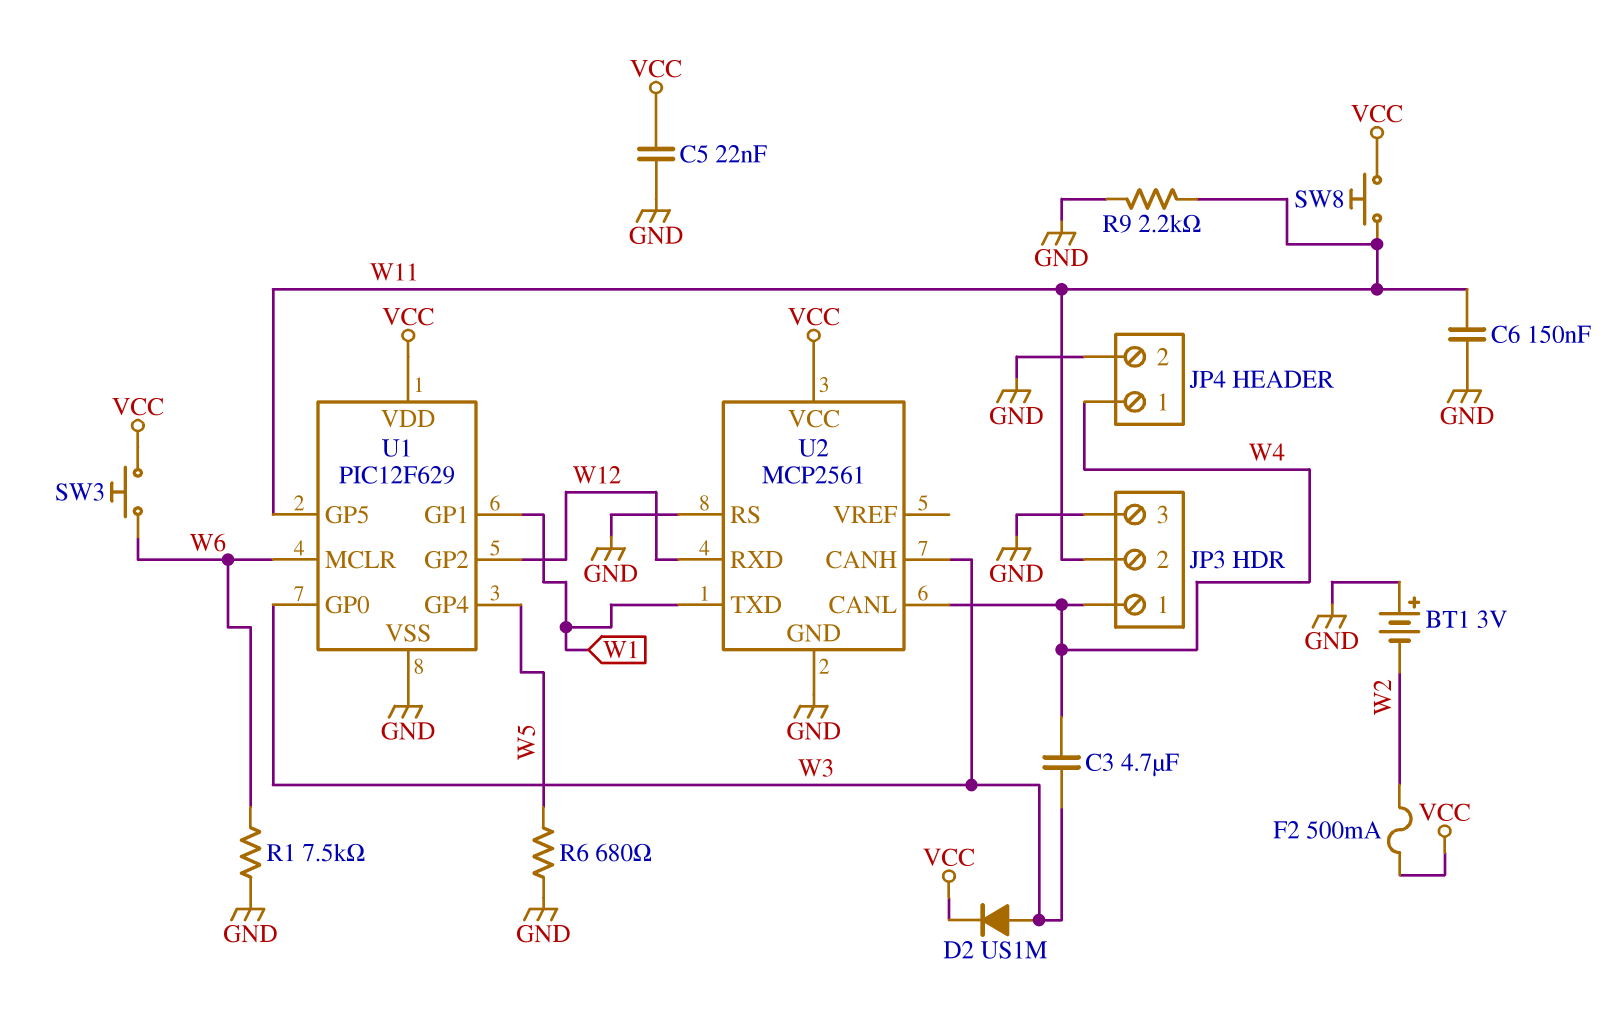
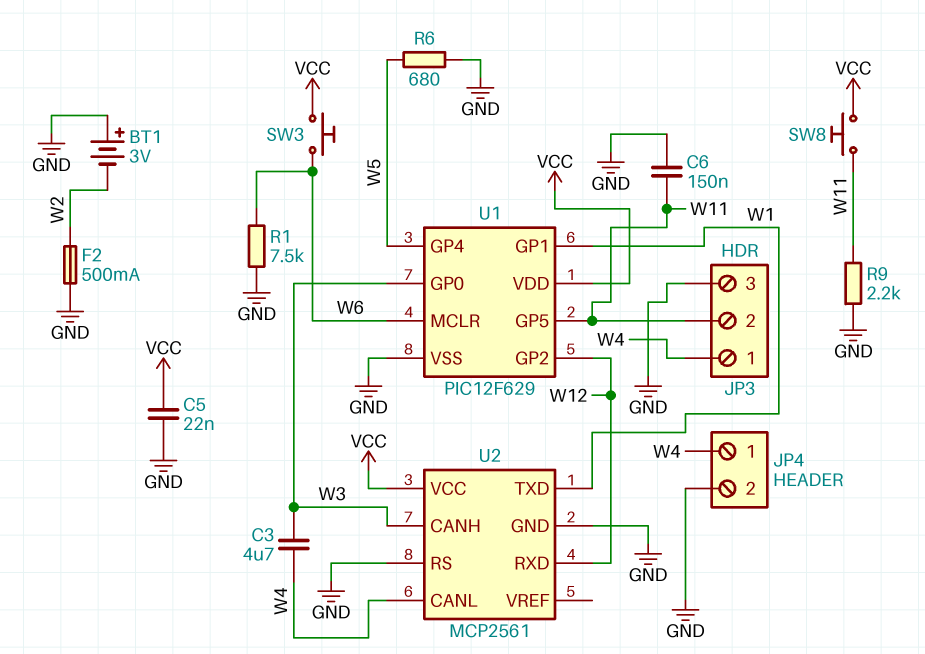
D2: diode US1M (A W3, K VCC) -> none
F2: 500mA (VCC, W2) -> 500mA (GND, W2)

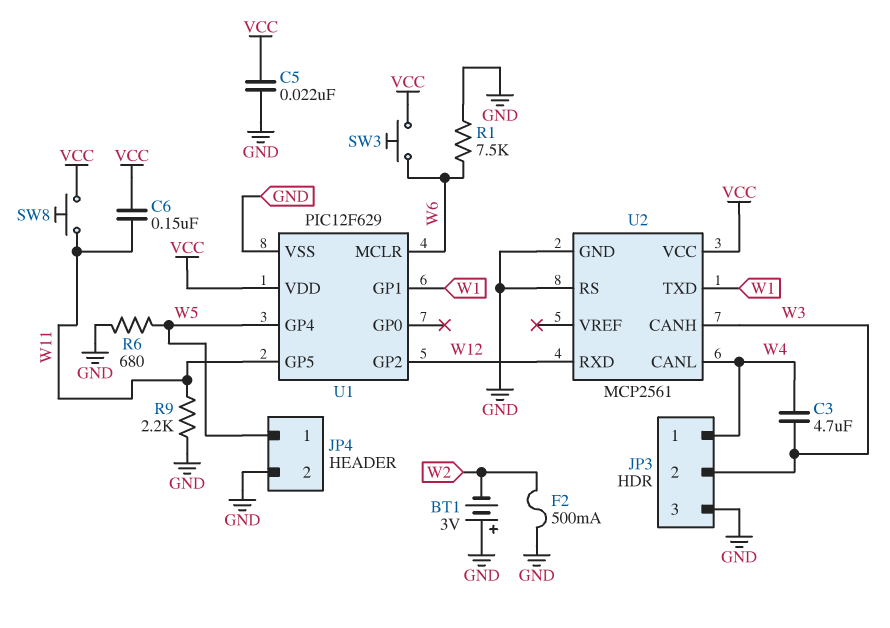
C6: 150nF (GND, W11) -> 150nF (VCC, W11)
JP3 pin 2: W11 -> W3
JP4 pin 1: W4 -> W5
U1 pin GP0: W3 -> none

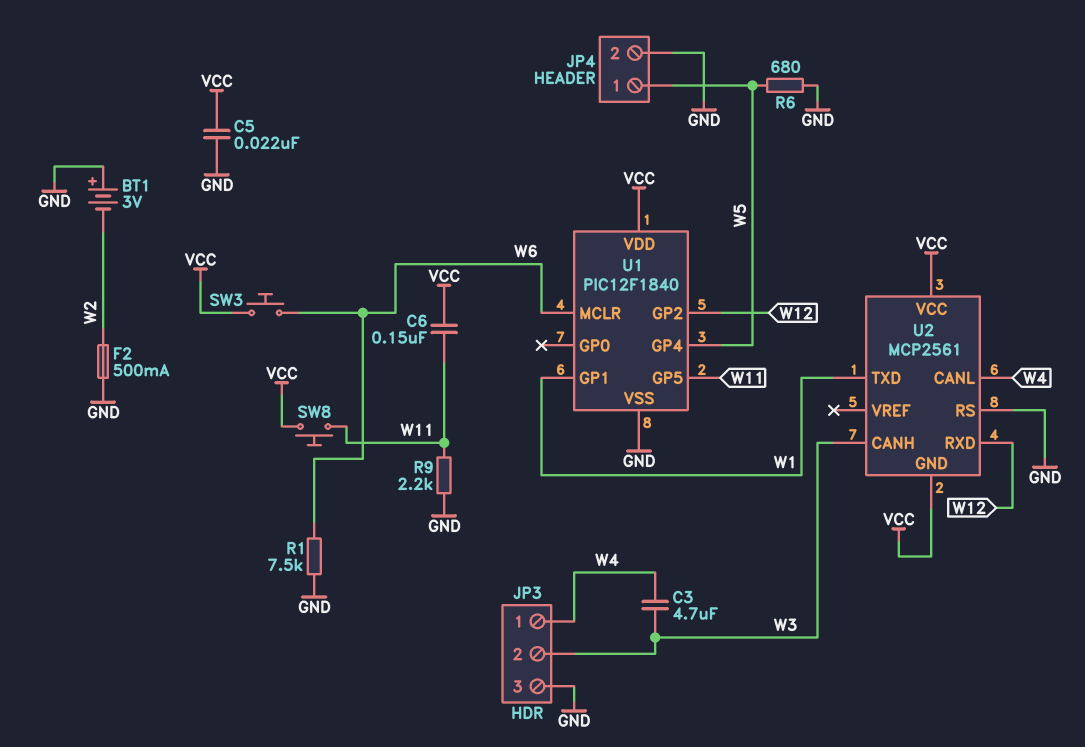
U1: PIC12F629 -> PIC12F1840
U2 pin GND: GND -> VCC

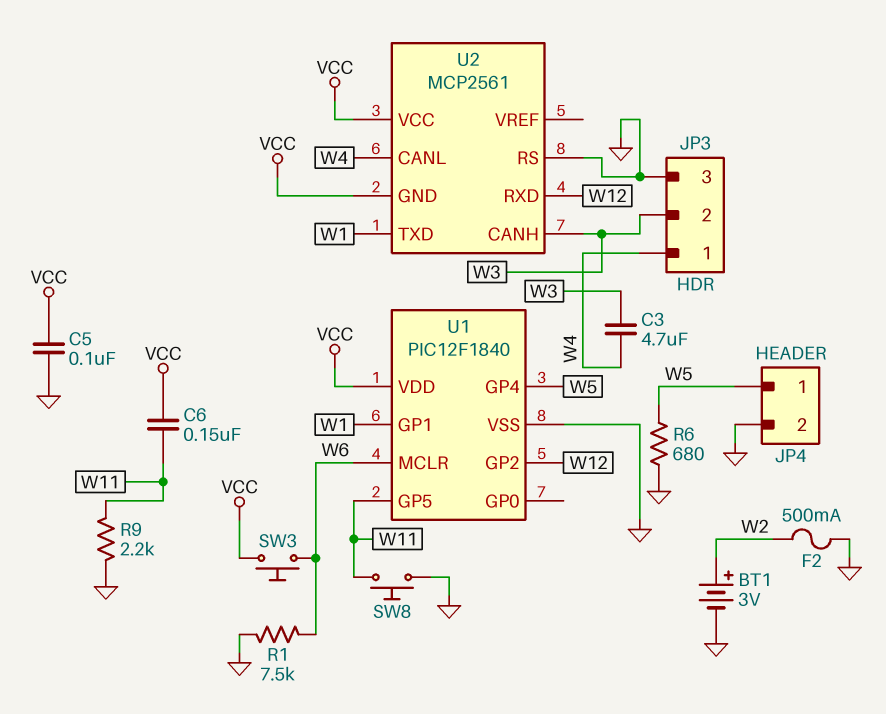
BT1: 3V (plus GND, minus W2) -> 3V (plus W2, minus GND)
C5: 22nF (GND, VCC) -> 100nF (GND, VCC)
SW8: button (VCC, W11) -> button (GND, W11)

